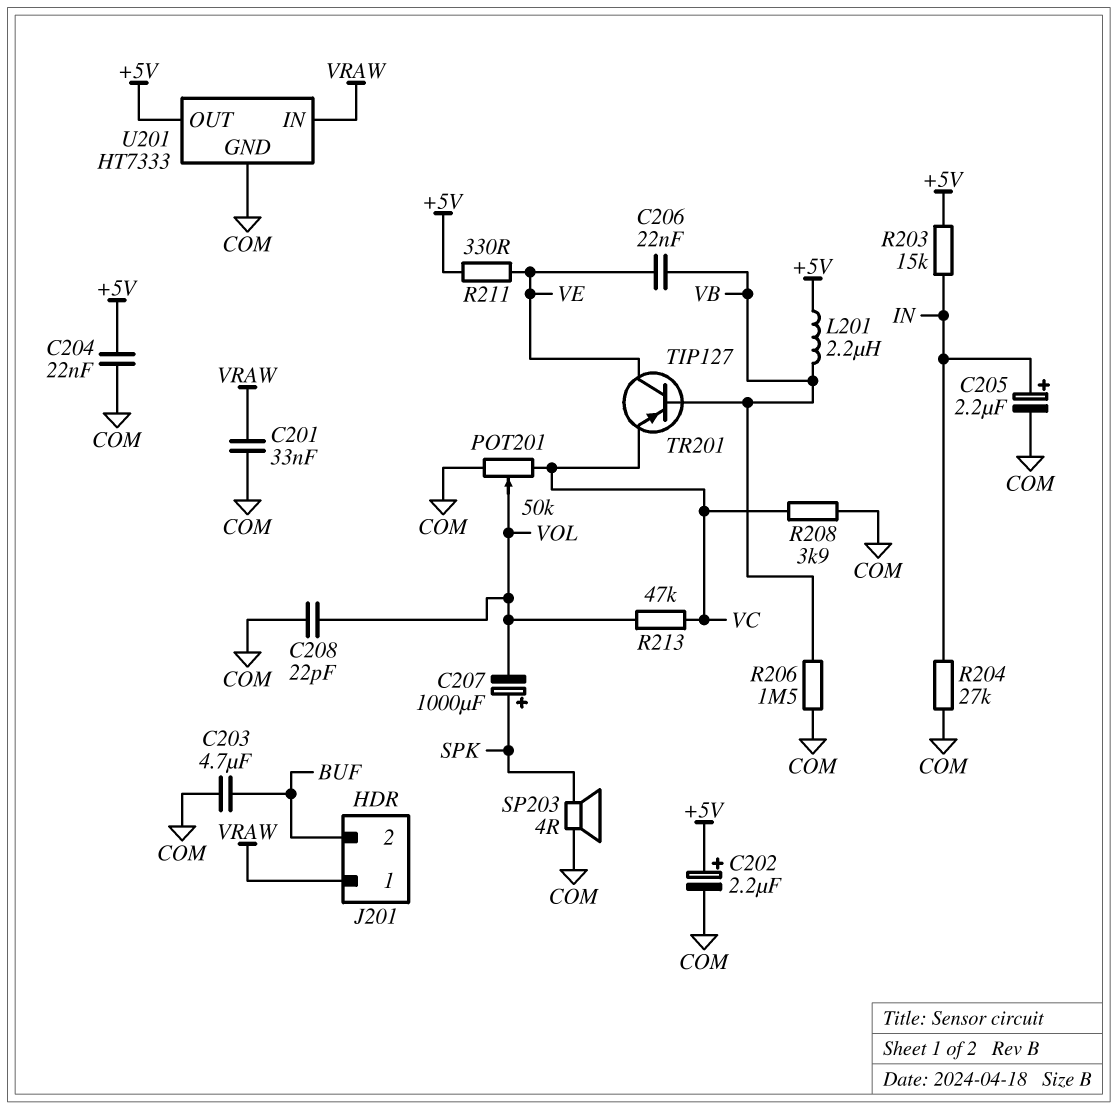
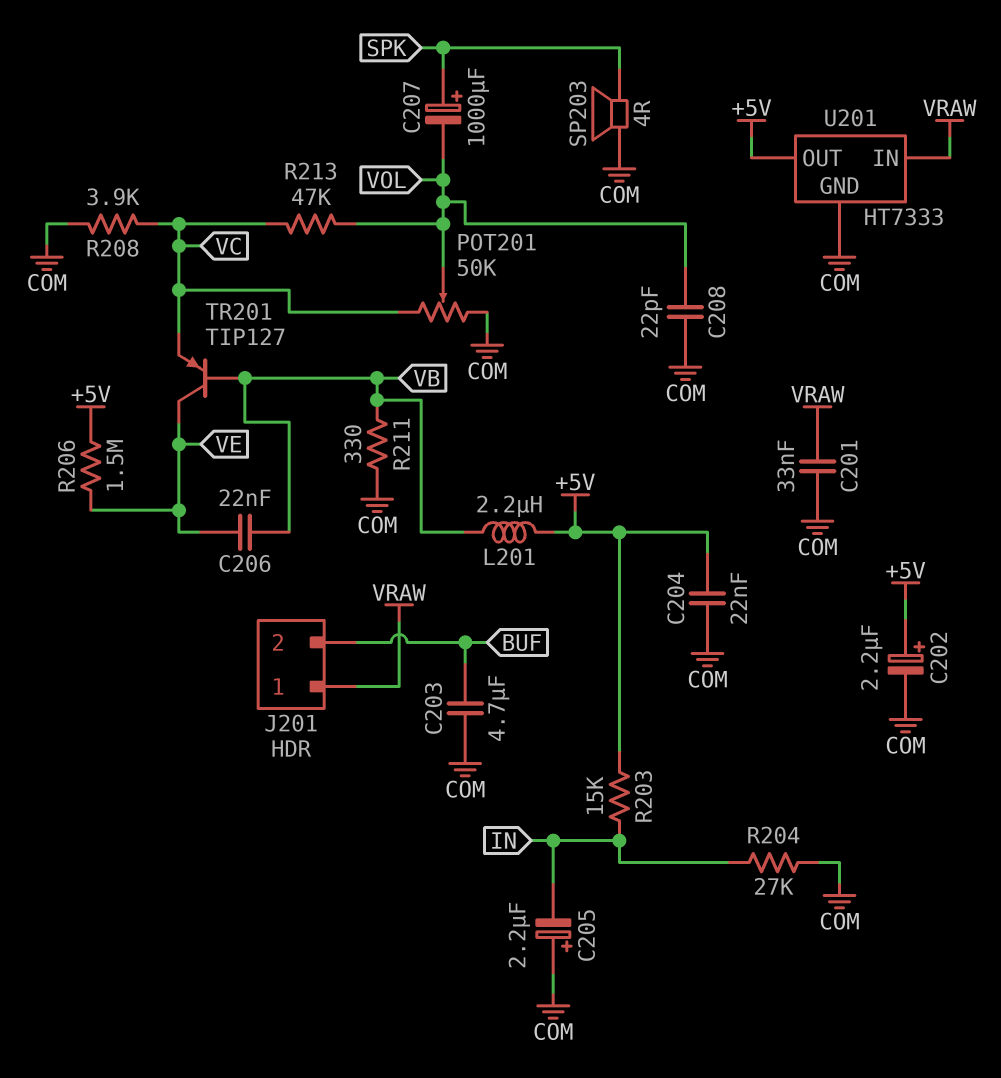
C205: 2.2uF (plus IN, minus COM) -> 2.2uF (plus COM, minus IN)
R206: 1.5M (COM, VB) -> 1.5M (+5V, VE)
R211: 330 (+5V, VE) -> 330 (COM, VB)

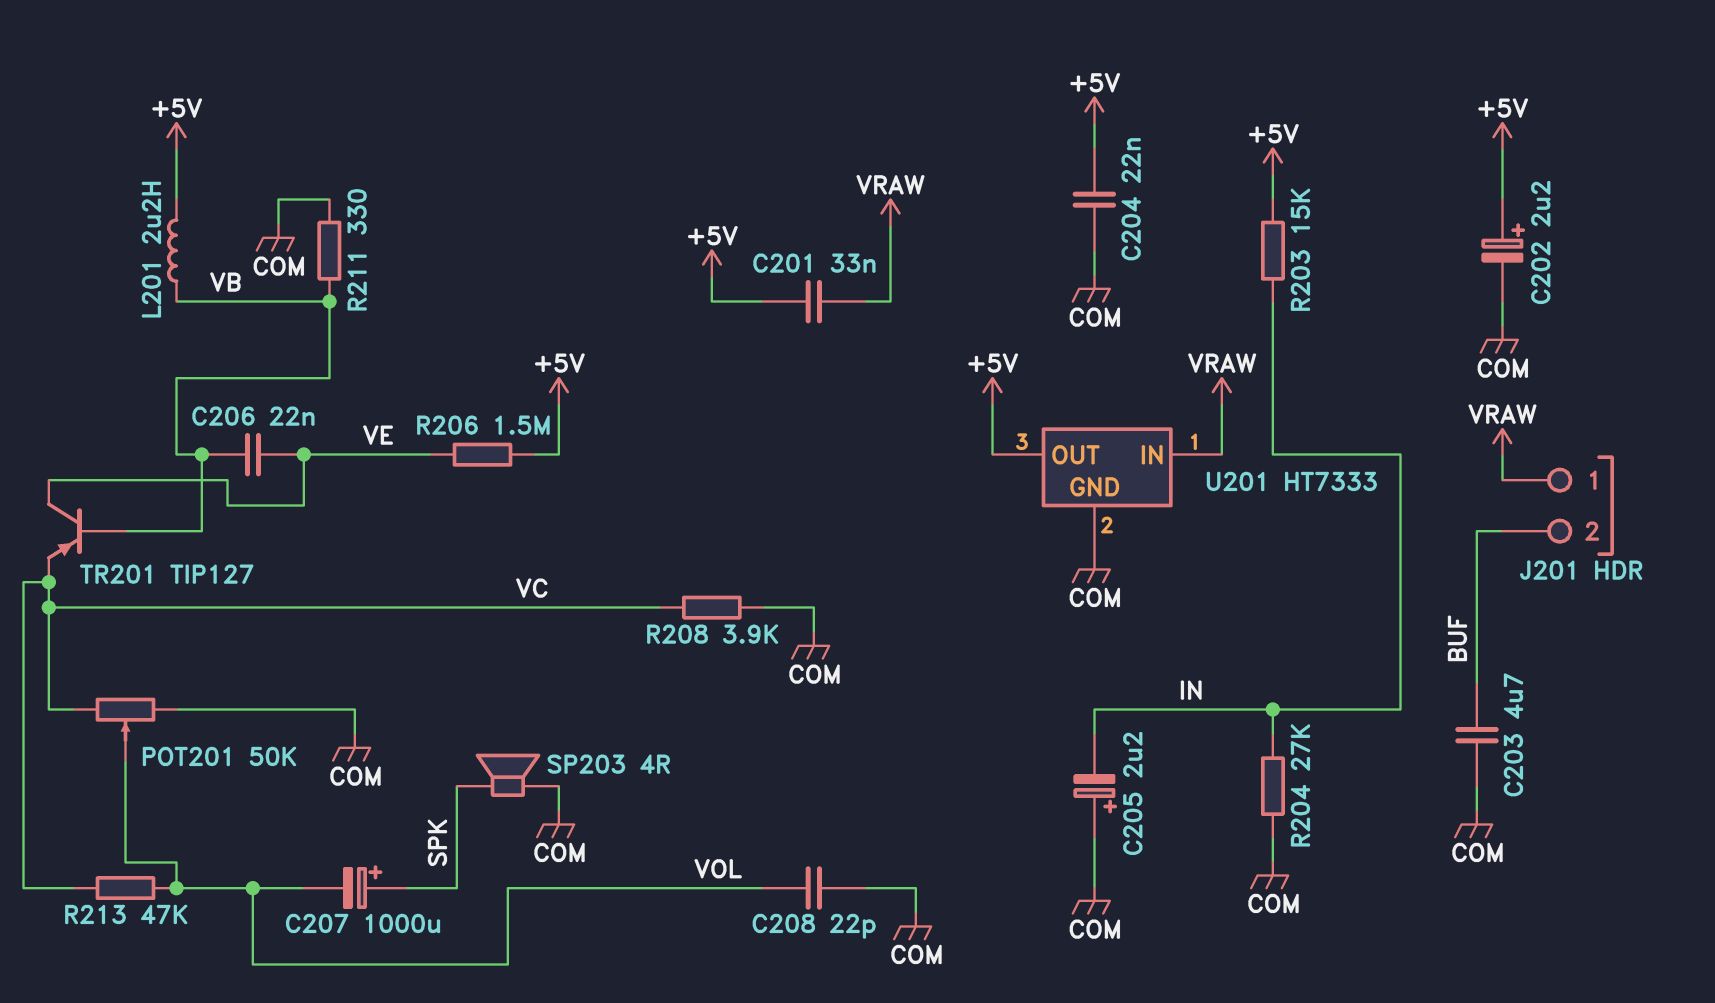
C201: 33nF (COM, VRAW) -> 33nF (+5V, VRAW)

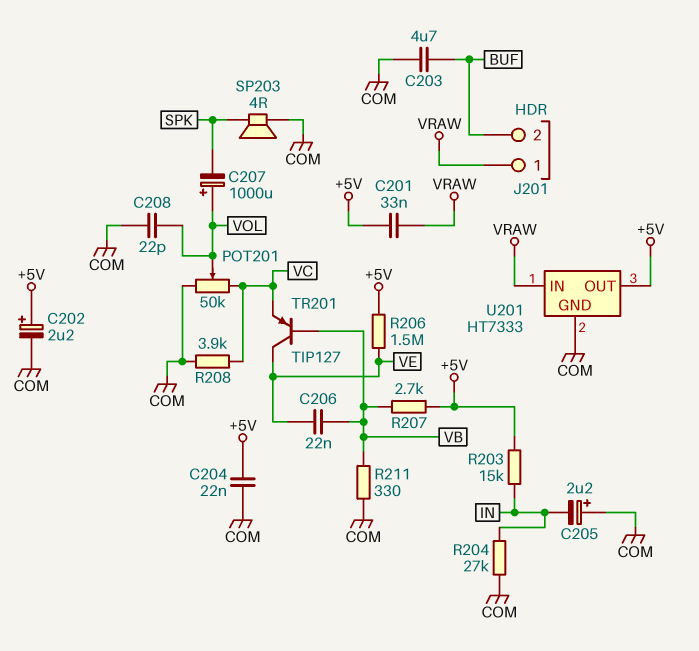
C207: 1000uF (plus SPK, minus VOL) -> 1000uF (plus VOL, minus SPK)
L201: 2.2uH (+5V, VB) -> none
R207: none -> 2.7k (+5V, VB)
R213: 47k (VC, VOL) -> none

